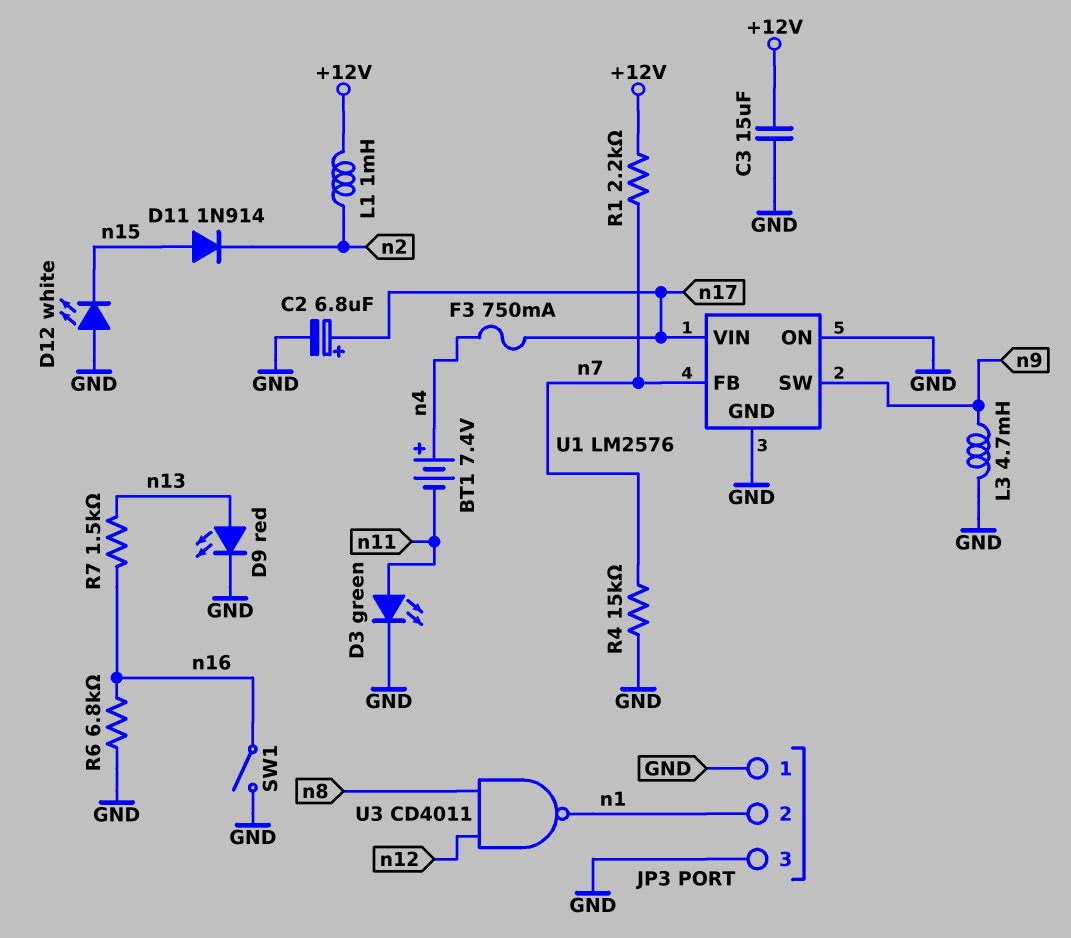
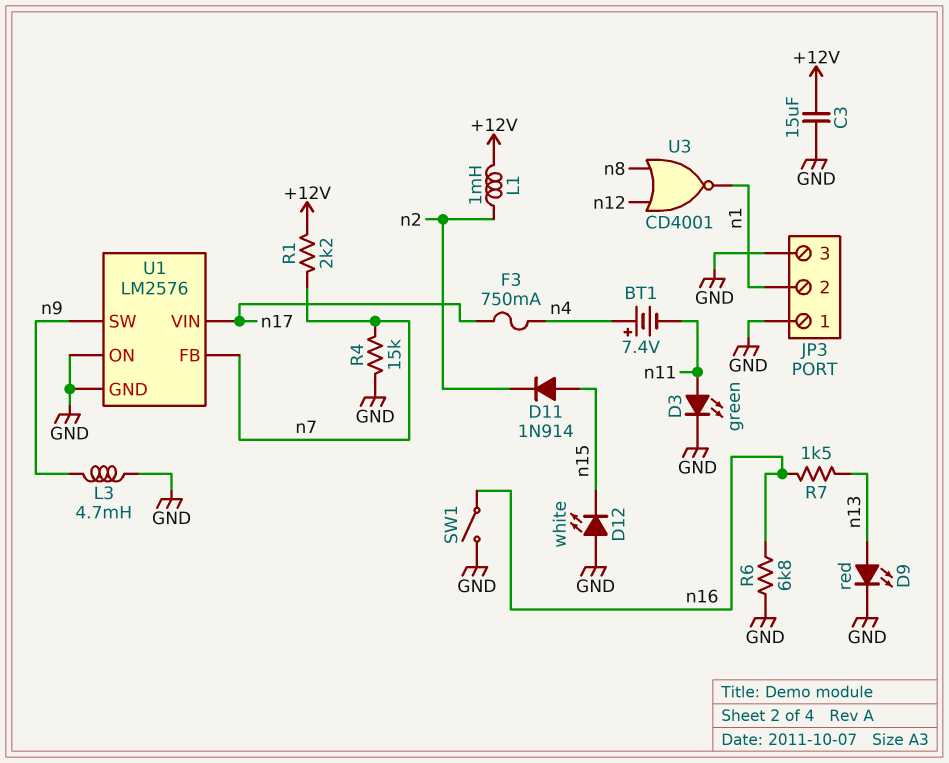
C2: 6.8uF (plus n17, minus GND) -> none
U3: NAND CD4011 (in n8, in n12, out n1) -> NOR CD4001 (in n8, in n12, out n1)

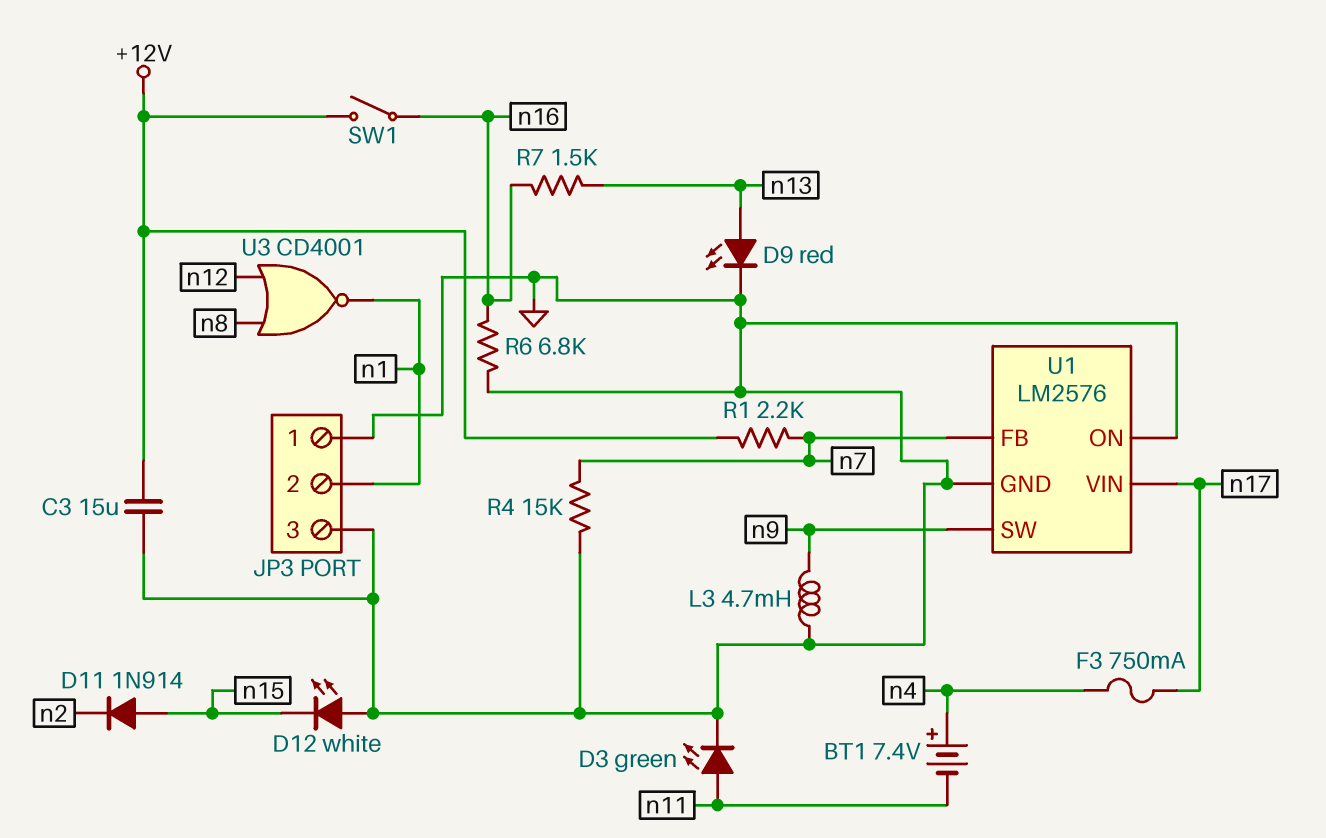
L1: 1mH (+12V, n2) -> none
SW1: switch (GND, n16) -> switch (+12V, n16)

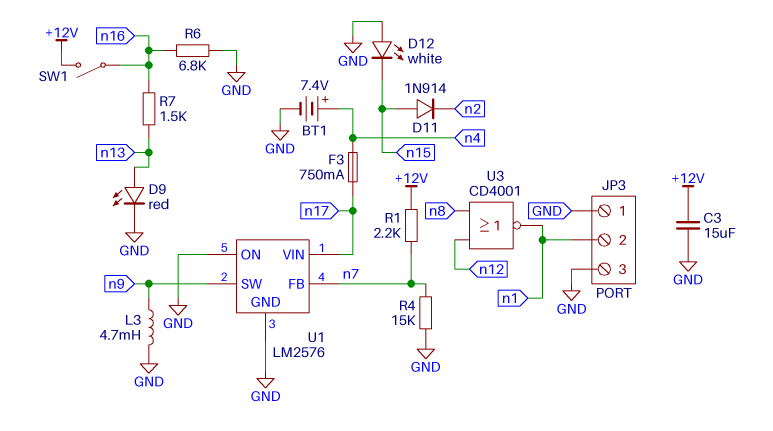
BT1: 7.4V (plus n4, minus n11) -> 7.4V (plus n4, minus GND)
D3: LED green (A n11, K GND) -> none

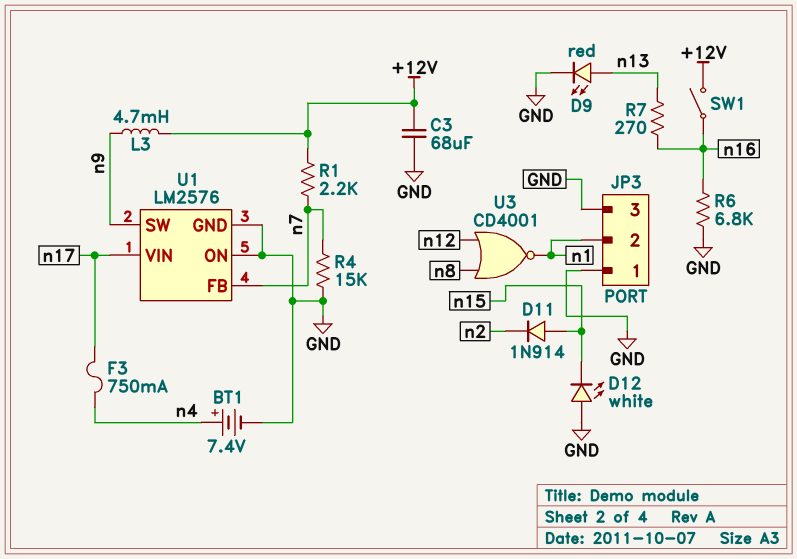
C3: 15uF (+12V, GND) -> 68uF (+12V, GND)
L3: 4.7mH (GND, n9) -> 4.7mH (+12V, n9)
R7: 1.5k (n13, n16) -> 270 (n13, n16)

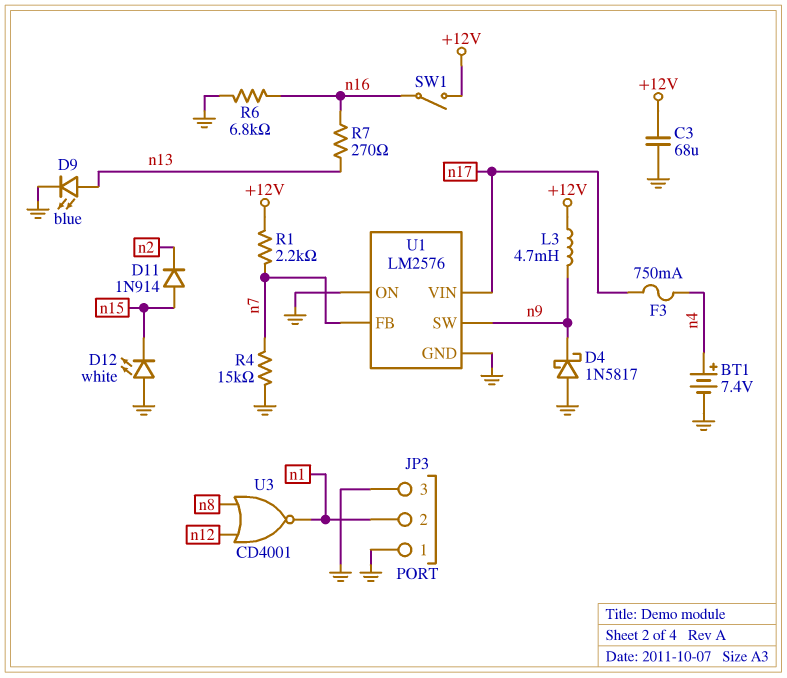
D4: none -> schottky 1N5817 (A GND, K n9)
D9: LED red (A n13, K GND) -> LED blue (A n13, K GND)

